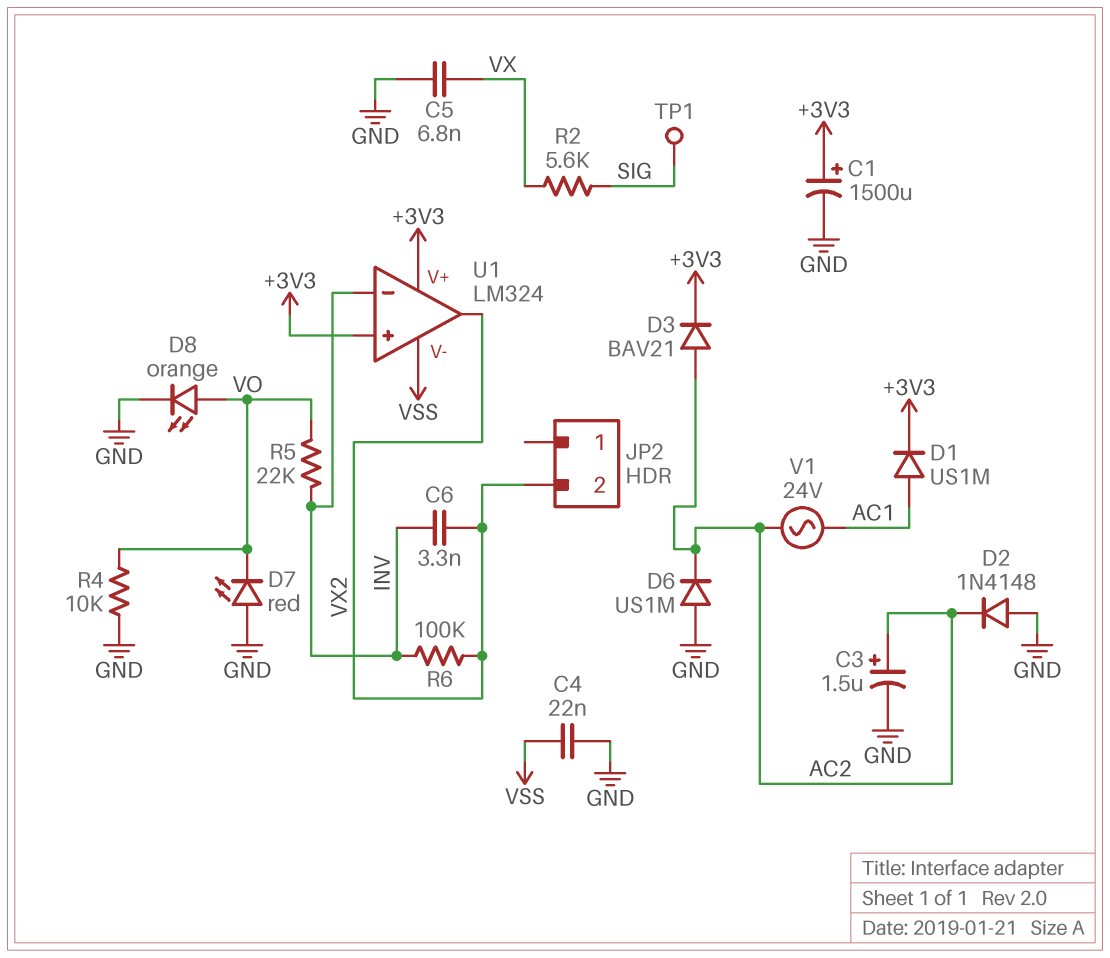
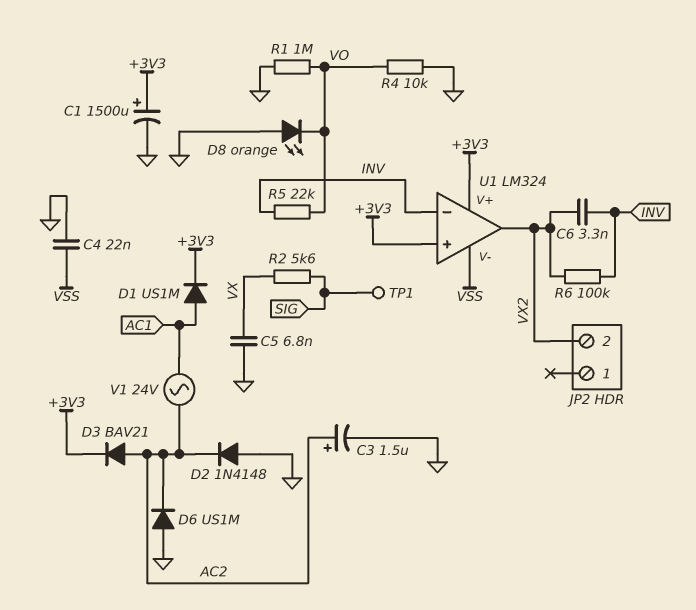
D7: LED red (A GND, K VO) -> none
D8: LED orange (A VO, K GND) -> LED orange (A GND, K VO)
R1: none -> 1M (GND, VO)

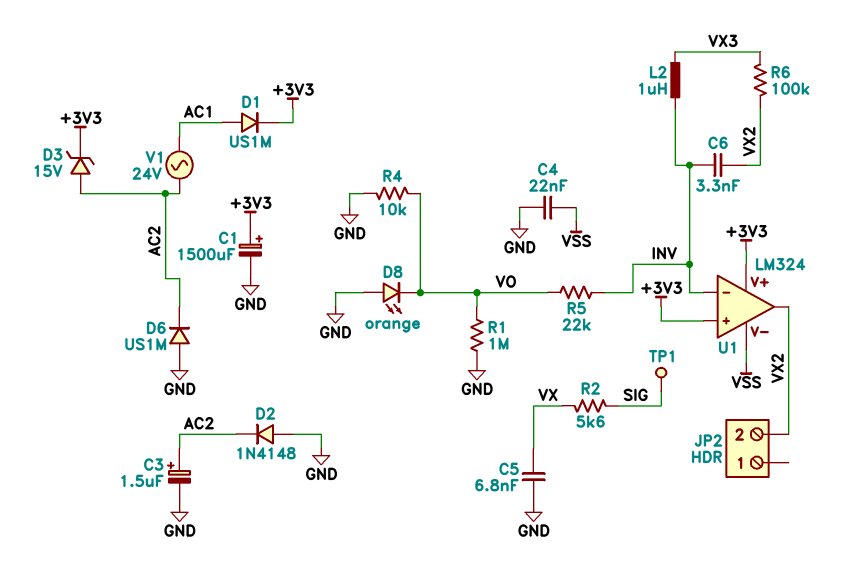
D3: diode BAV21 (A AC2, K +3V3) -> zener 15V (A AC2, K +3V3)
L2: none -> 1uH (INV, VX3)
R6: 100k (INV, VX2) -> 100k (VX2, VX3)

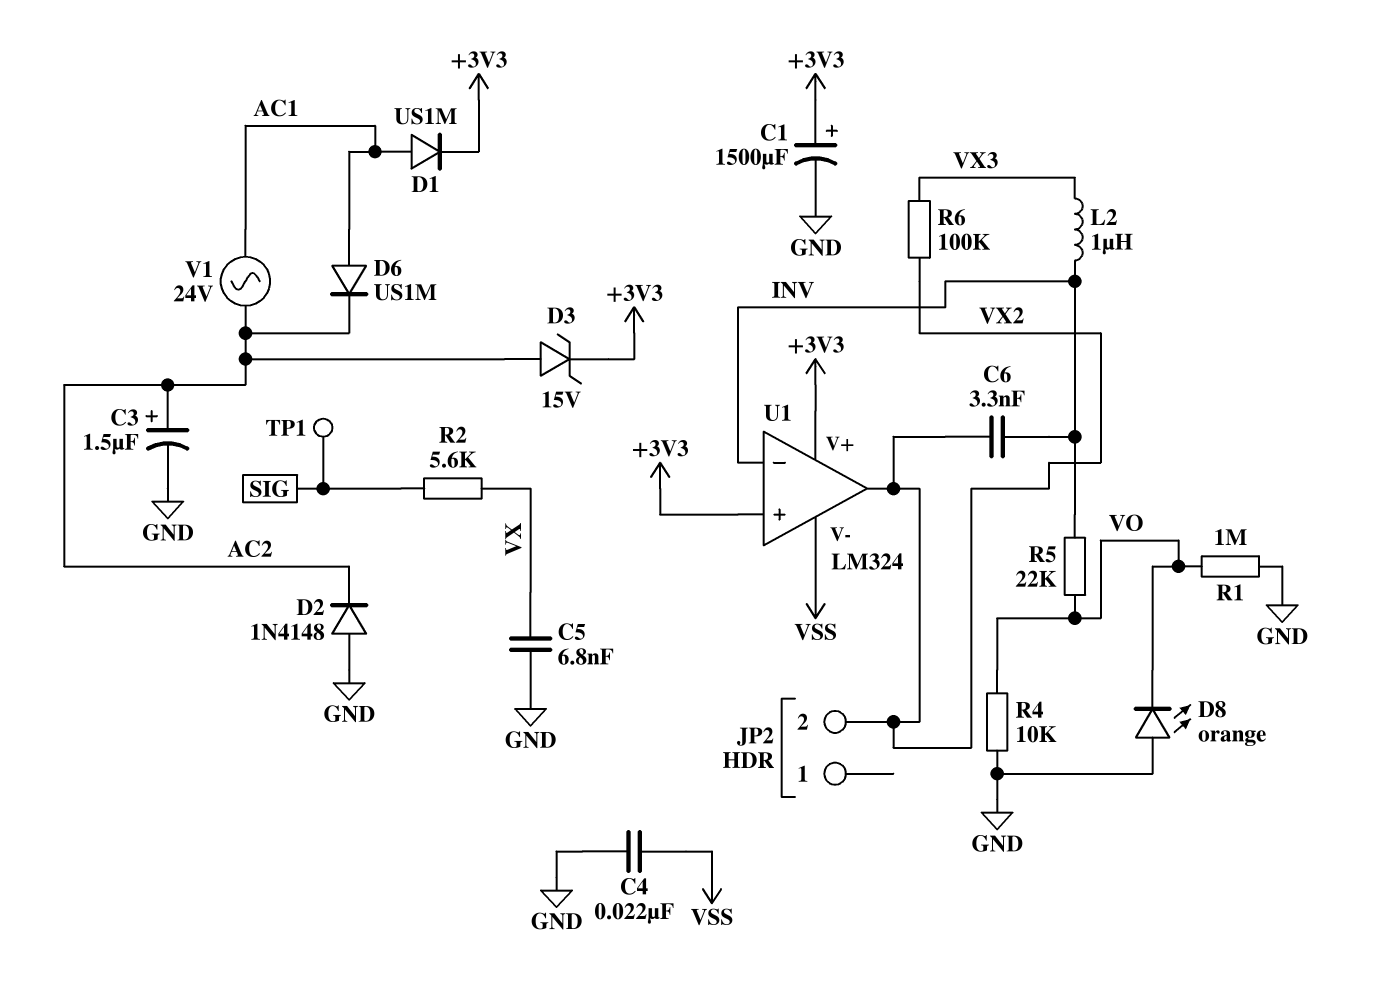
D6: diode US1M (A GND, K AC2) -> diode US1M (A AC1, K AC2)

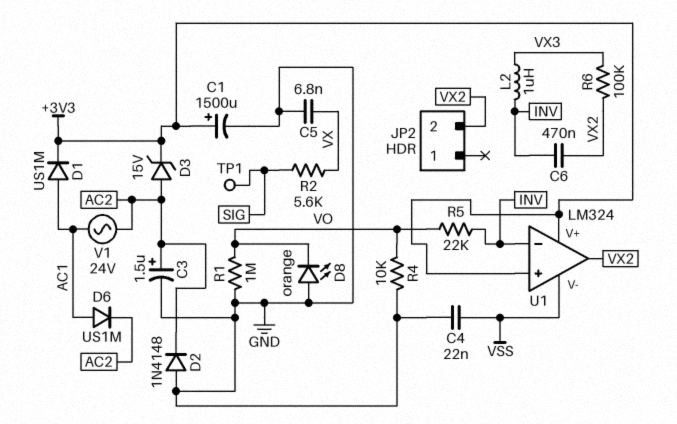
C6: 3.3nF (INV, VX2) -> 470nF (INV, VX2)

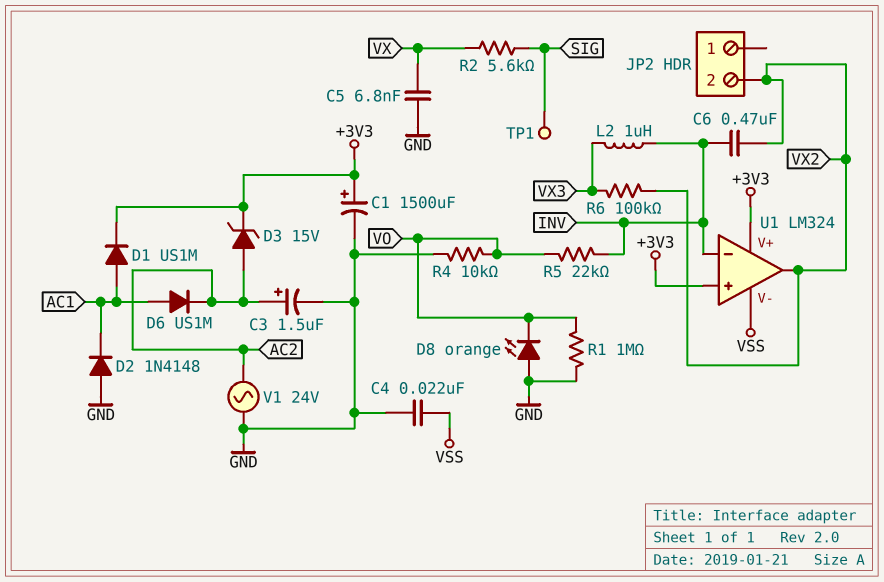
D2: diode 1N4148 (A GND, K AC2) -> diode 1N4148 (A GND, K AC1)
V1: AC 24V (AC1, AC2) -> AC 24V (AC2, GND)

